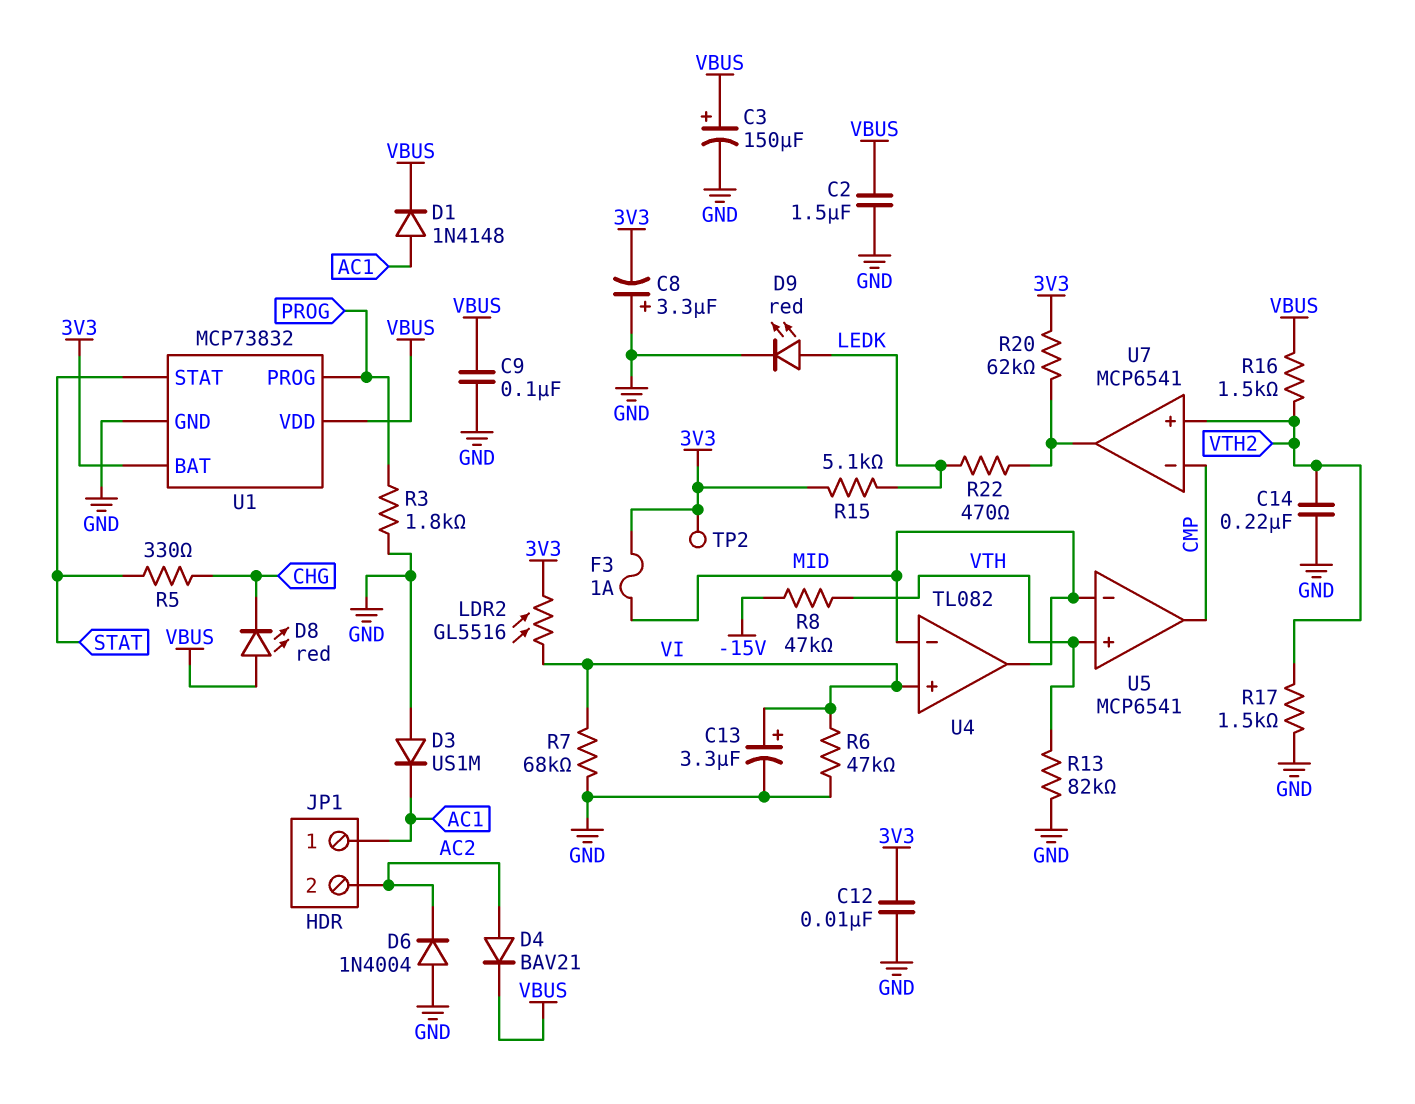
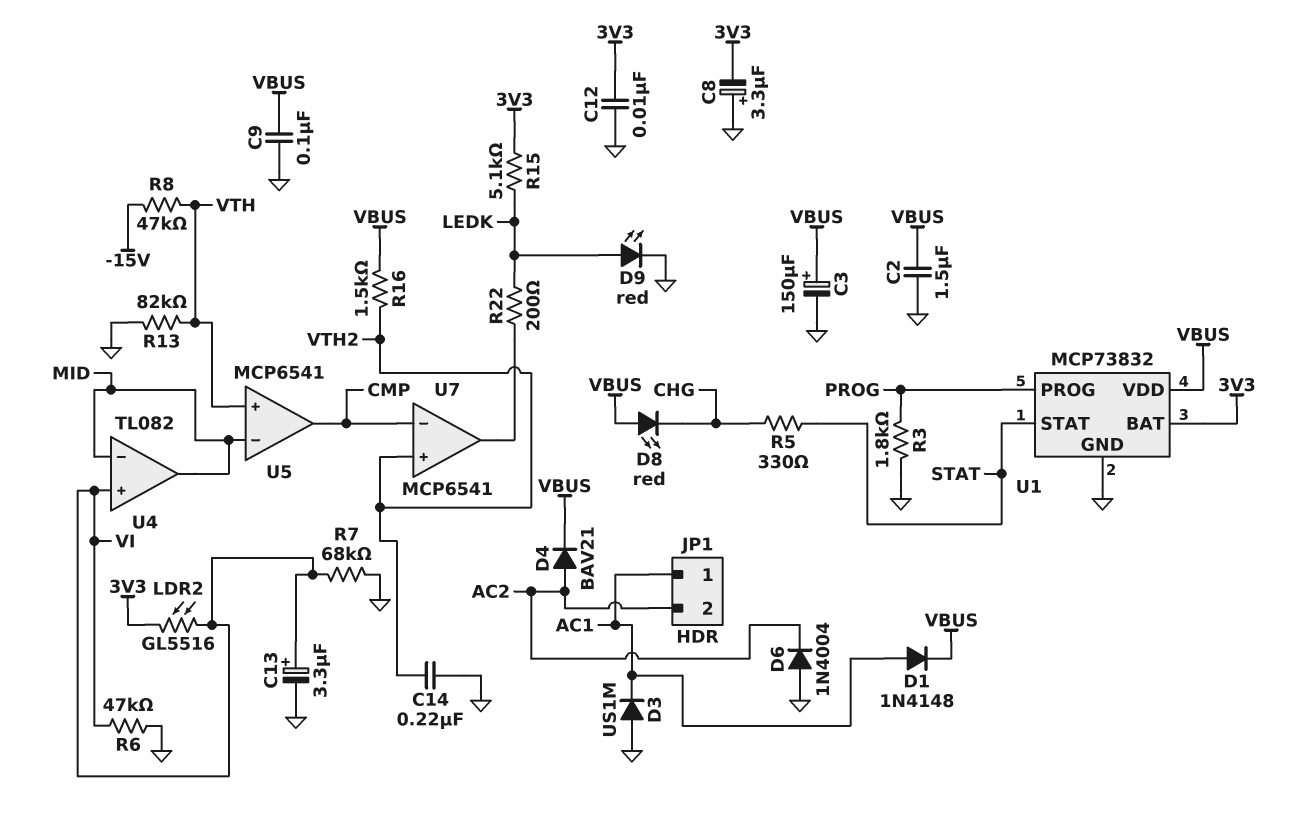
F3: 1A (3V3, MID) -> none
R17: 1.5k (GND, VTH2) -> none
R20: 62k (3V3, U7/out) -> none
R22: 470 (LEDK, U7/out) -> 200 (LEDK, U7/out)
TP2: test point (3V3) -> none

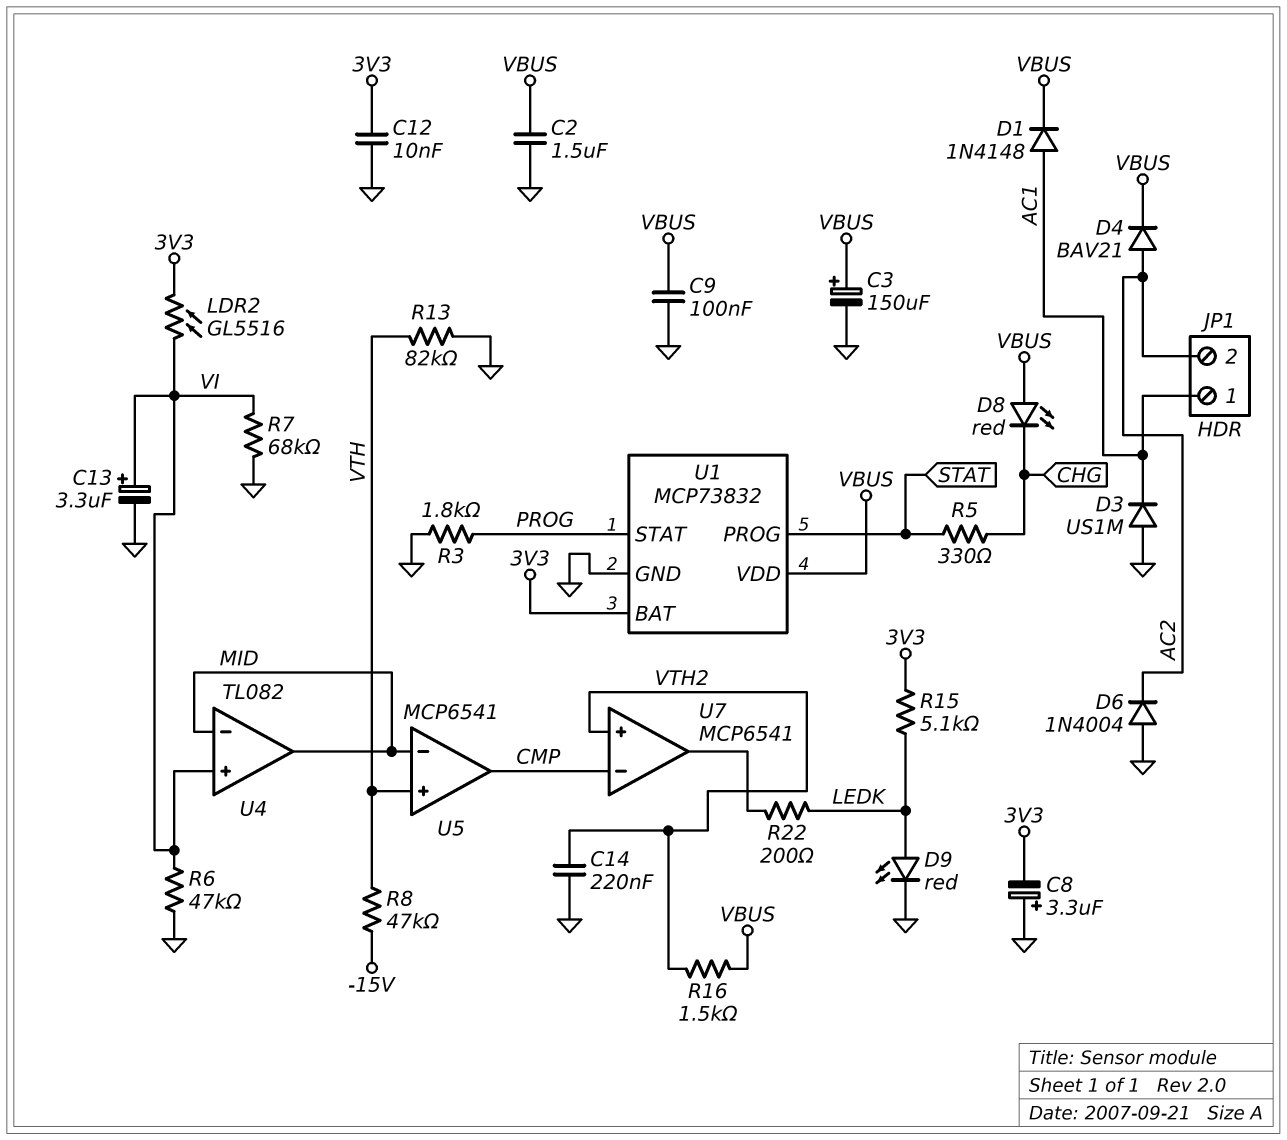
U1 pin PROG: PROG -> STAT
U1 pin STAT: STAT -> PROG

